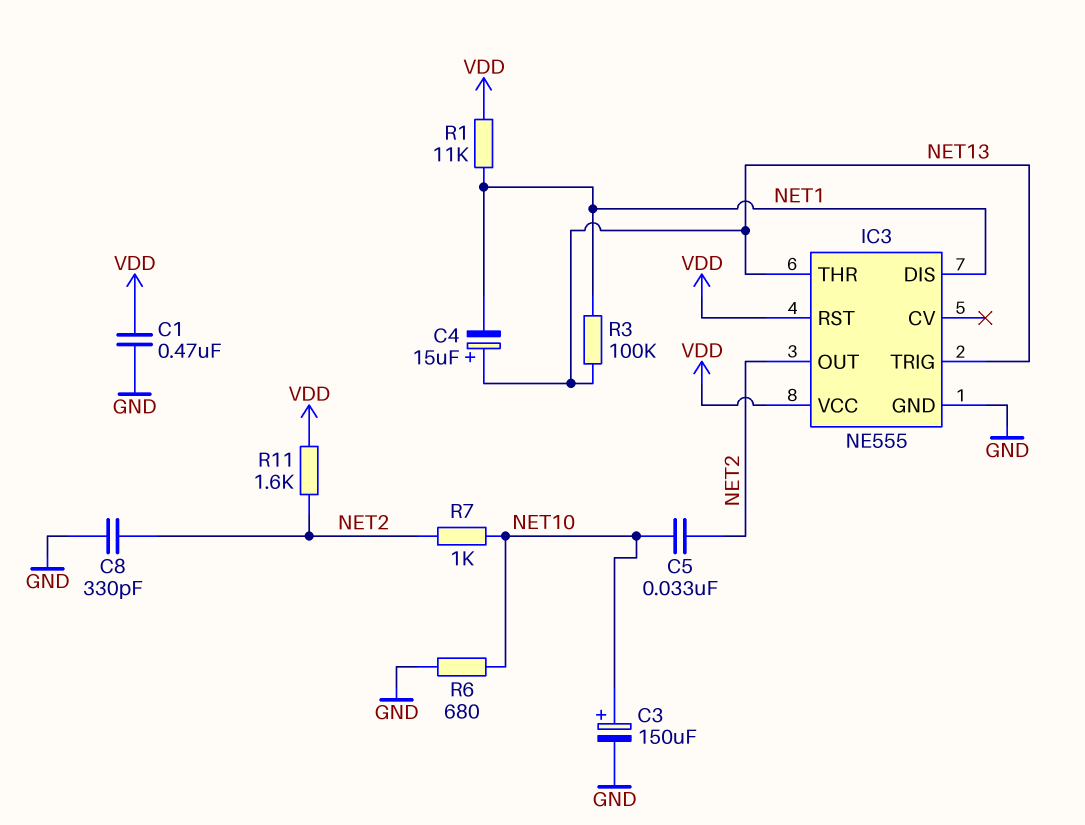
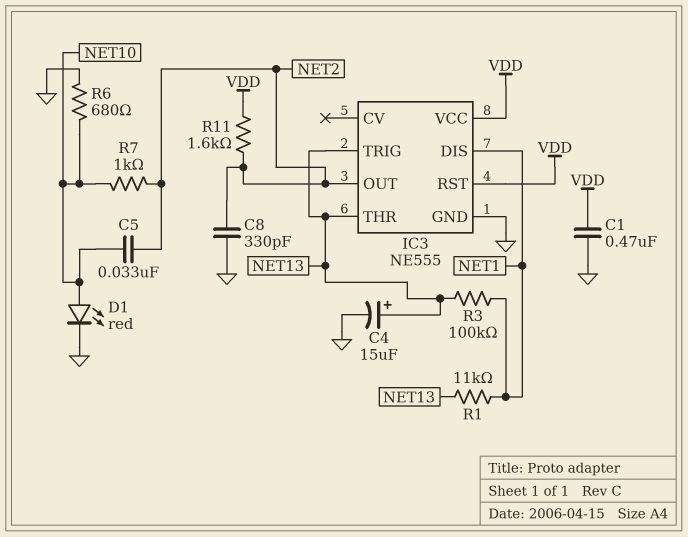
C3: 150uF (plus NET10, minus GND) -> none
C4: 15uF (plus NET13, minus NET1) -> 15uF (plus NET13, minus GND)
D1: none -> LED red (A NET10, K GND)
R1: 11k (NET1, VDD) -> 11k (NET1, NET13)

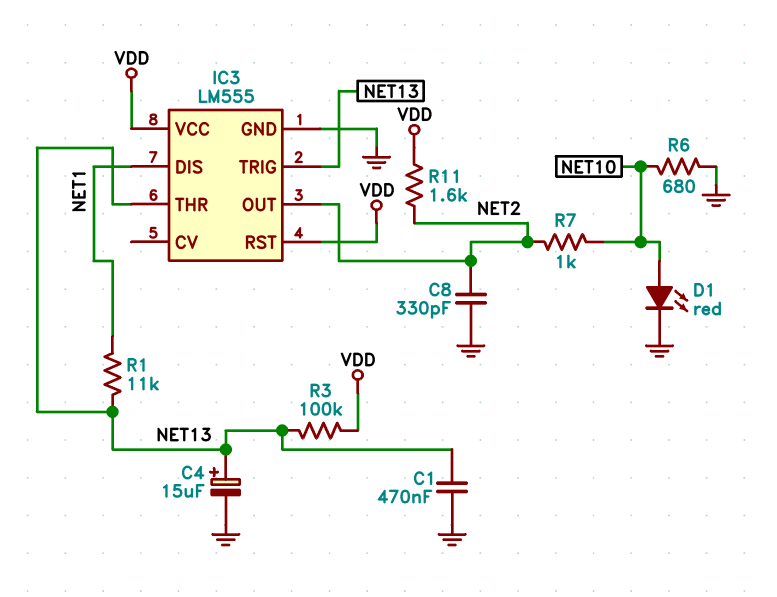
C1: 470nF (GND, VDD) -> 470nF (GND, NET13)
C5: 33nF (NET2, NET10) -> none
IC3: NE555 -> LM555
R3: 100k (NET1, NET13) -> 100k (NET13, VDD)

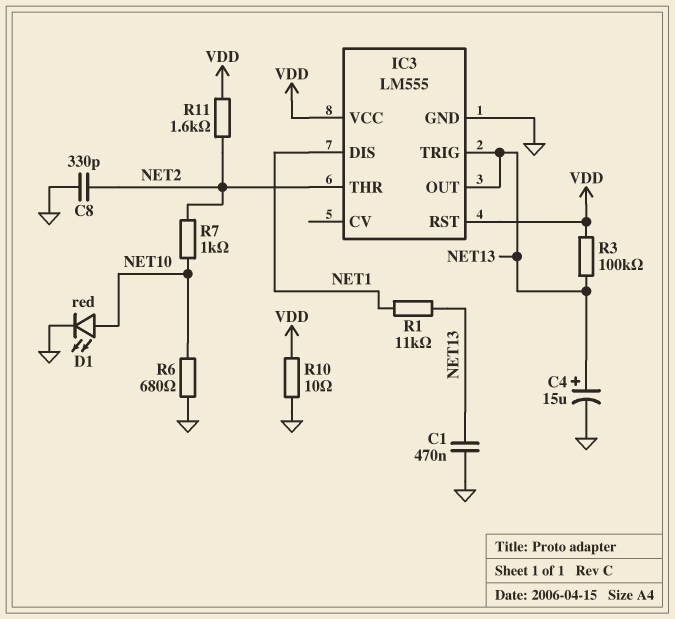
IC3 pin OUT: NET2 -> NET13
IC3 pin THR: NET13 -> NET2
R10: none -> 10 (GND, VDD)

